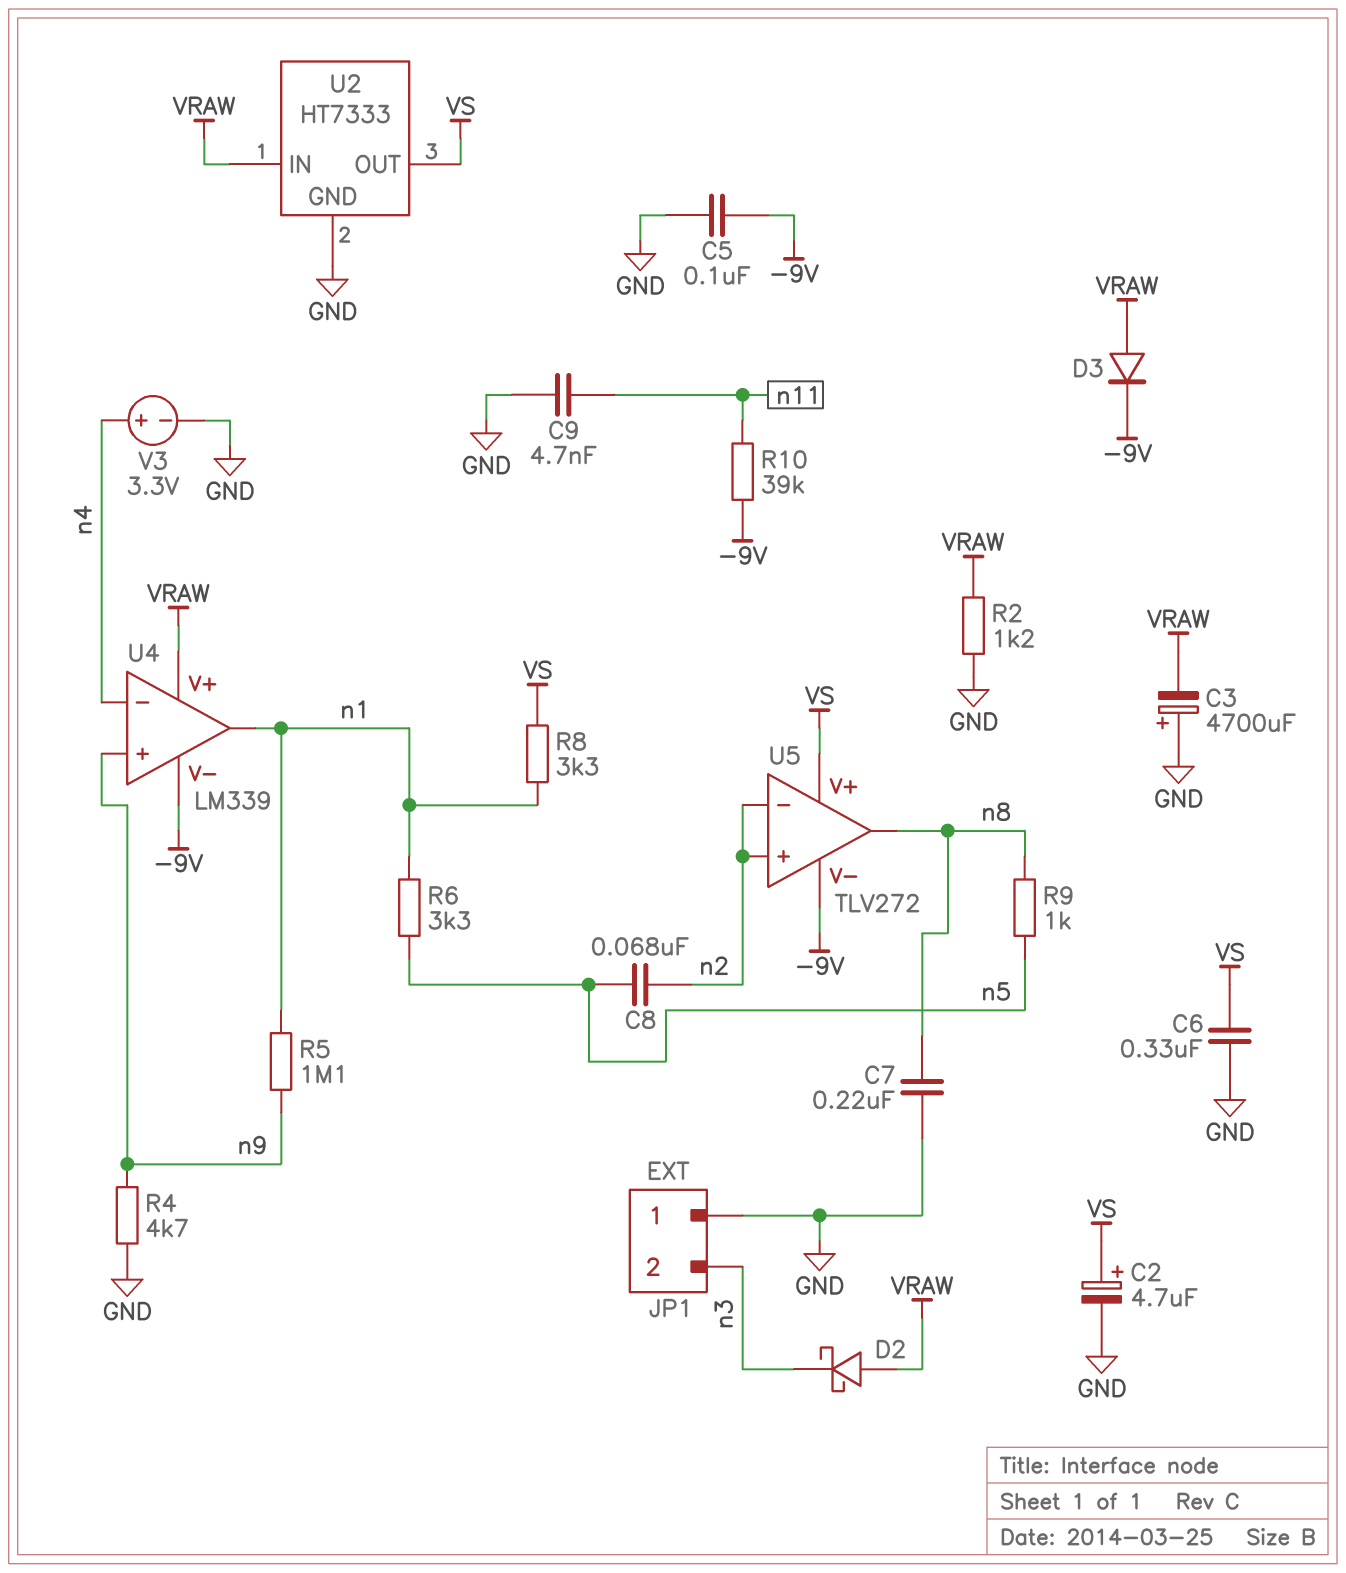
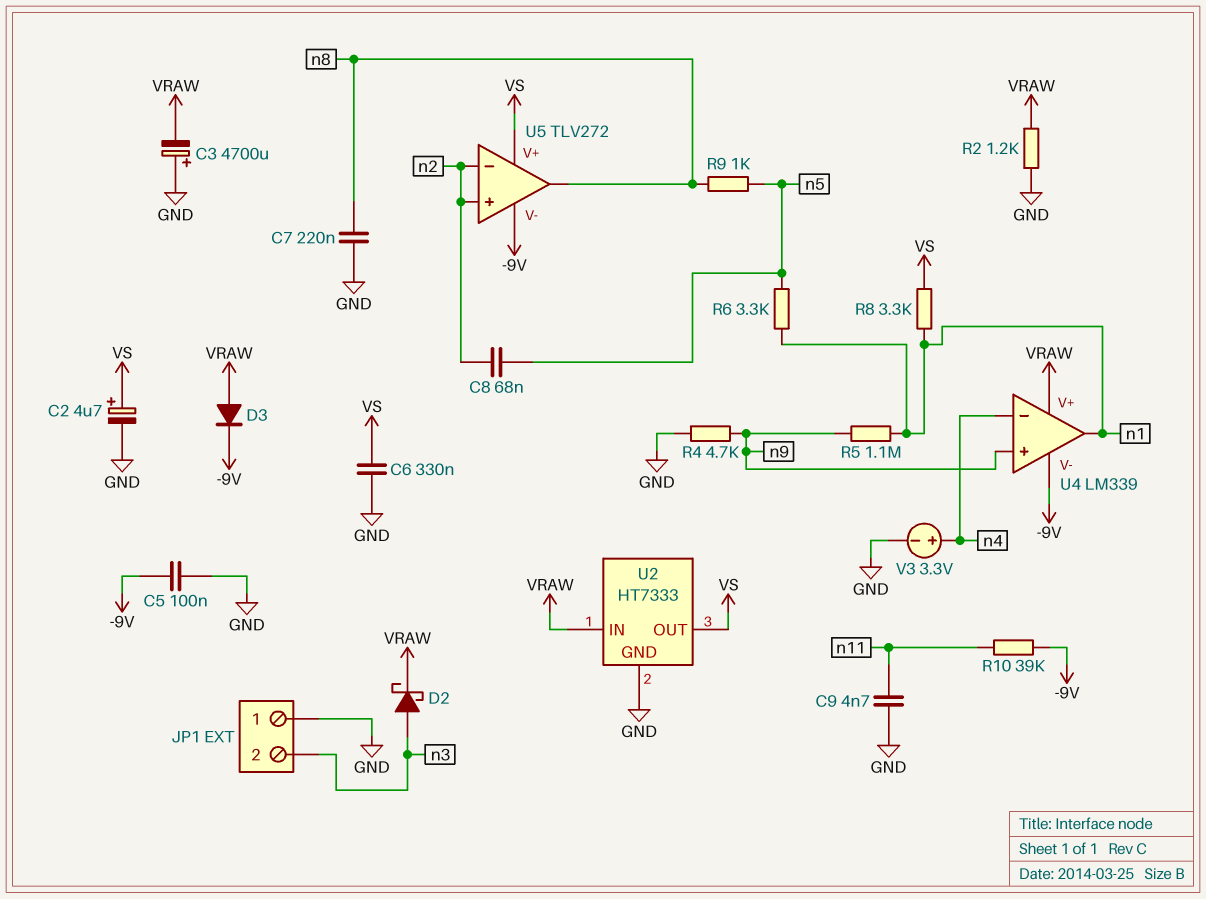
D2: schottky (A VRAW, K n3) -> schottky (A n3, K VRAW)

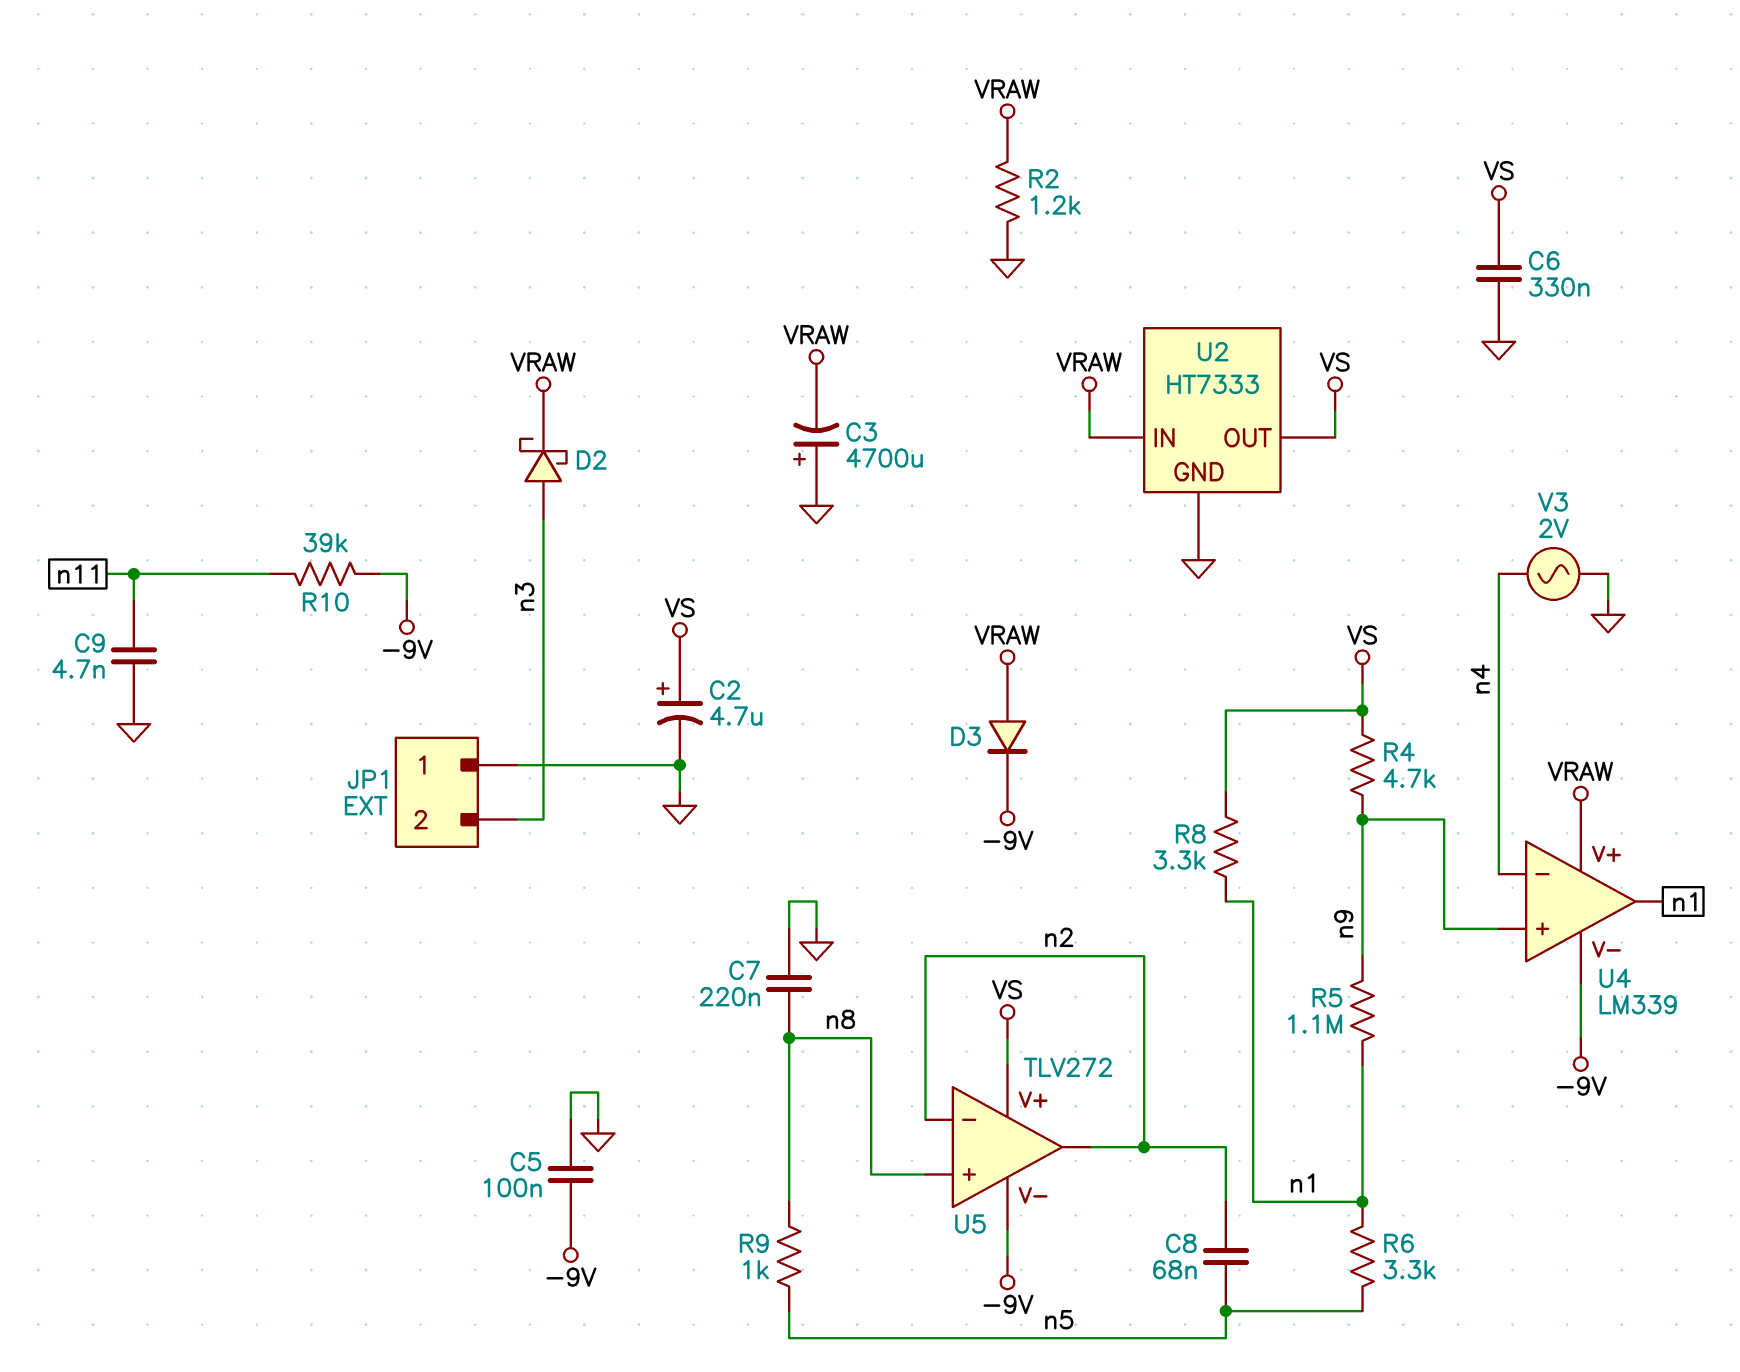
R4: 4.7k (GND, n9) -> 4.7k (VS, n9)
U5 pin in+: n2 -> n8
U5 pin out: n8 -> n2
V3: 3.3V (plus n4, minus GND) -> AC 2V (GND, n4)

